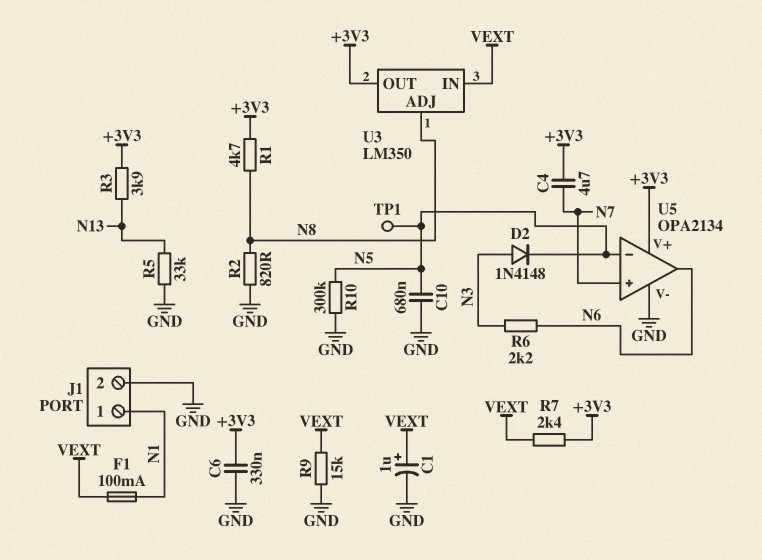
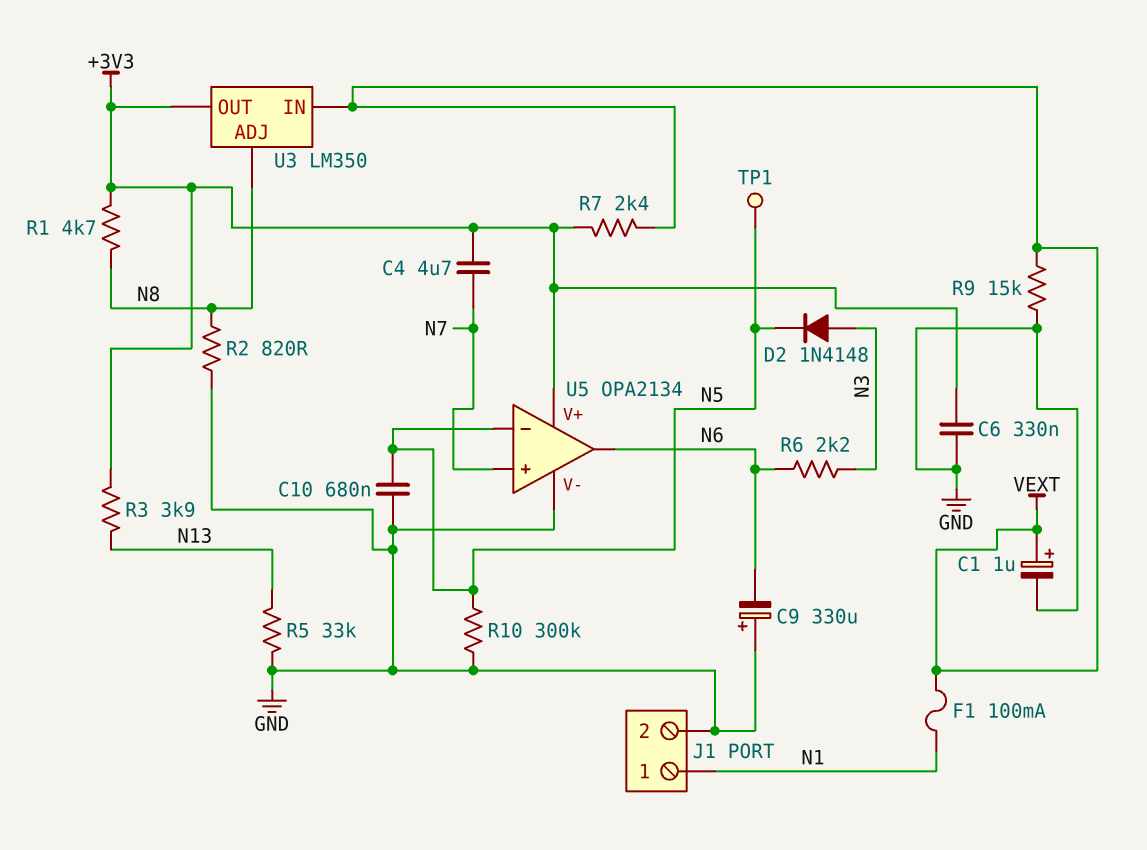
C9: none -> 330uF (plus GND, minus N6)

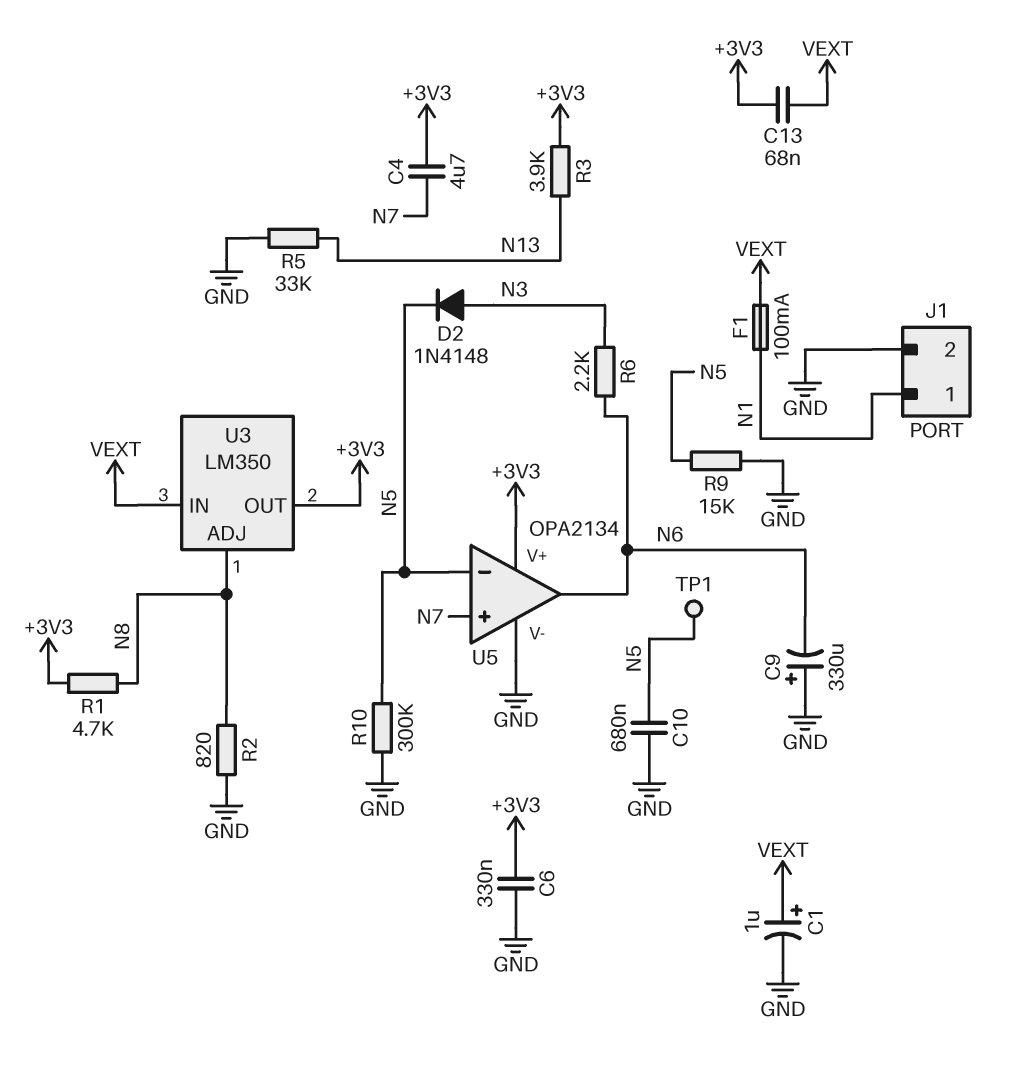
C13: none -> 68nF (+3V3, VEXT)
R7: 2.4k (+3V3, VEXT) -> none
R9: 15k (GND, VEXT) -> 15k (GND, N5)

